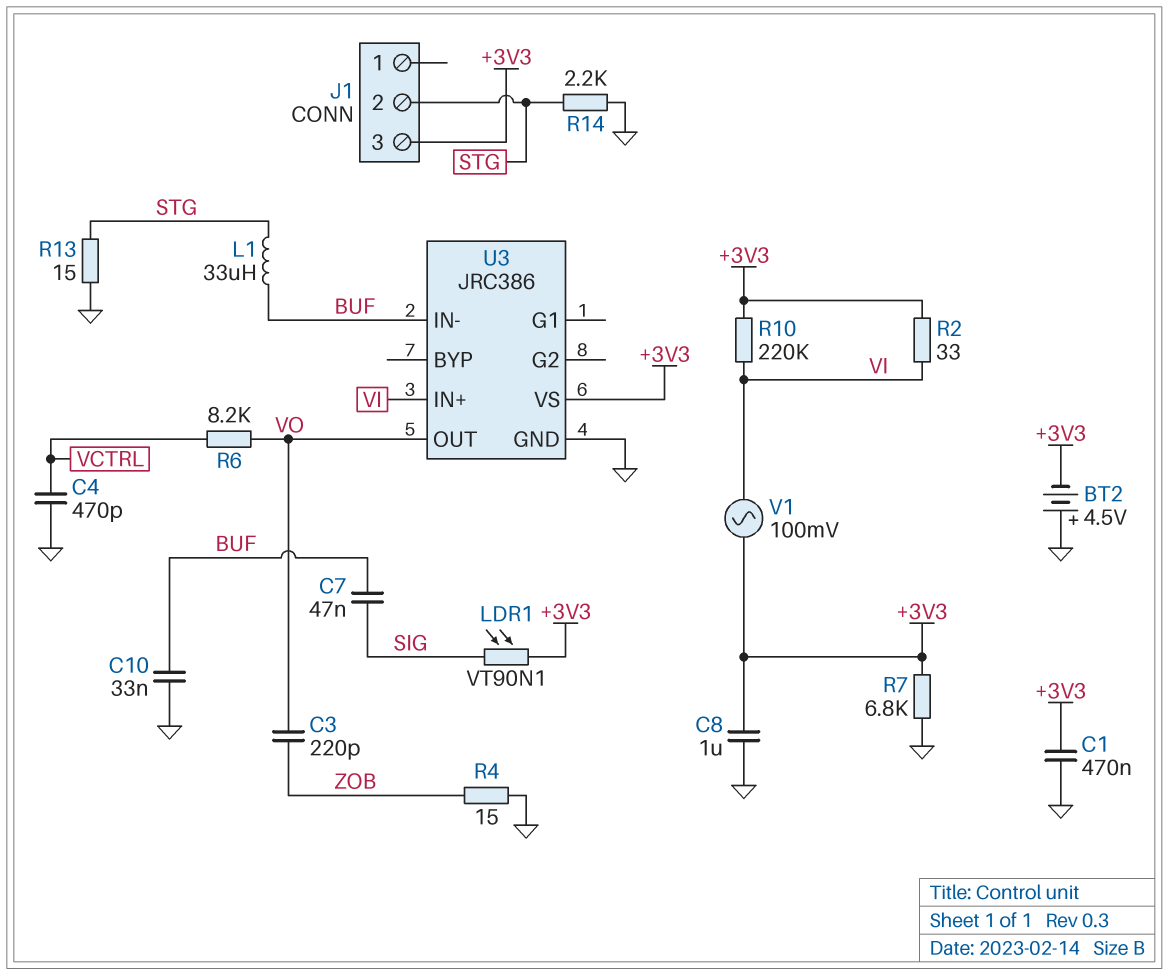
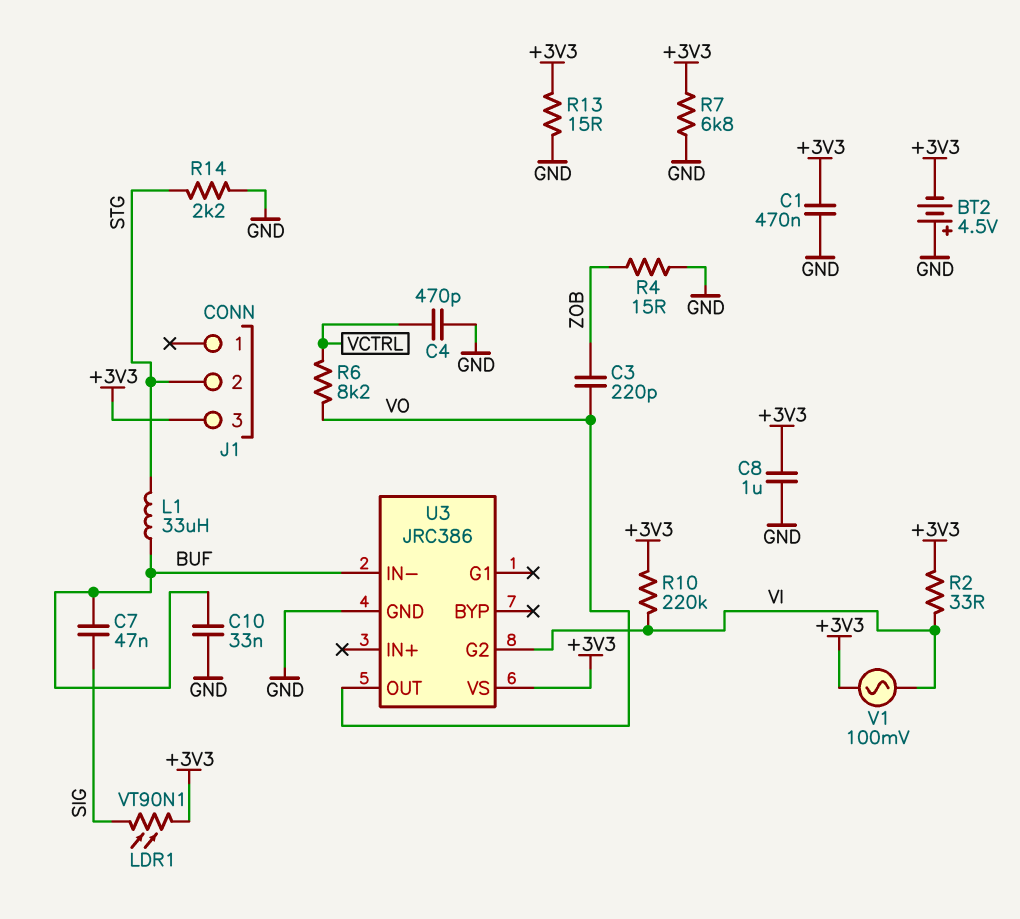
R13: 15 (GND, STG) -> 15 (+3V3, GND)
U3 pin G2: none -> VI
U3 pin IN+: VI -> none

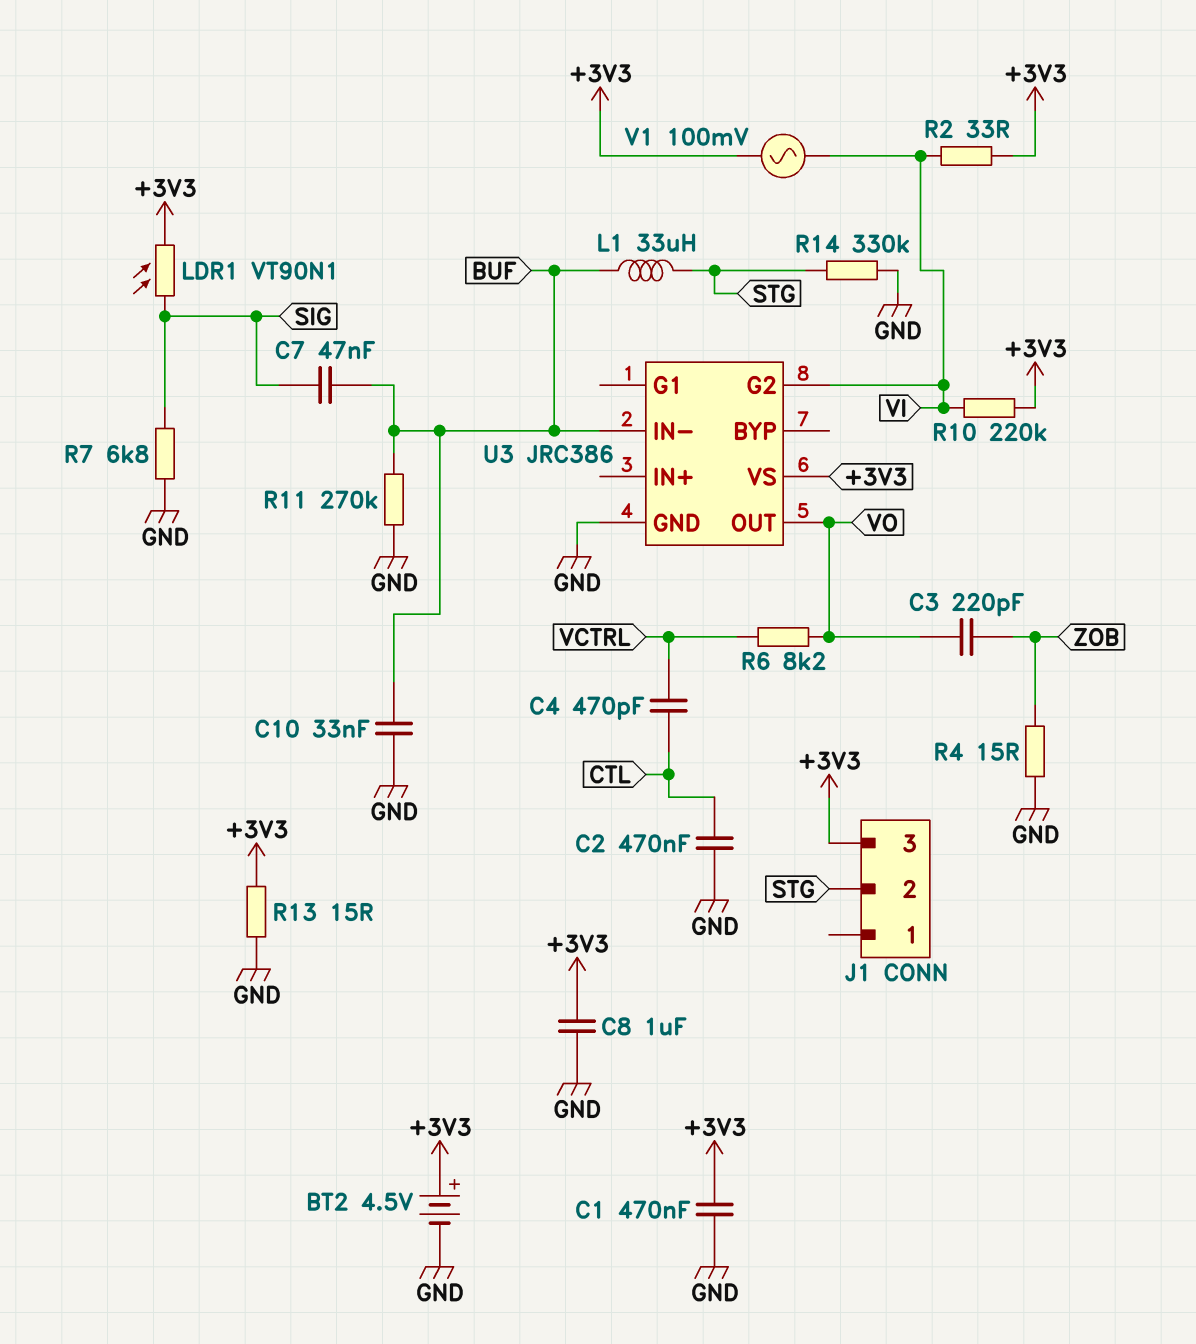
BT2: 4.5V (plus GND, minus +3V3) -> 4.5V (plus +3V3, minus GND)
C2: none -> 470nF (CTL, GND)
C4: 470pF (GND, VCTRL) -> 470pF (CTL, VCTRL)
R7: 6.8k (+3V3, GND) -> 6.8k (GND, SIG)
R11: none -> 270k (BUF, GND)
R14: 2.2k (GND, STG) -> 330k (GND, STG)

